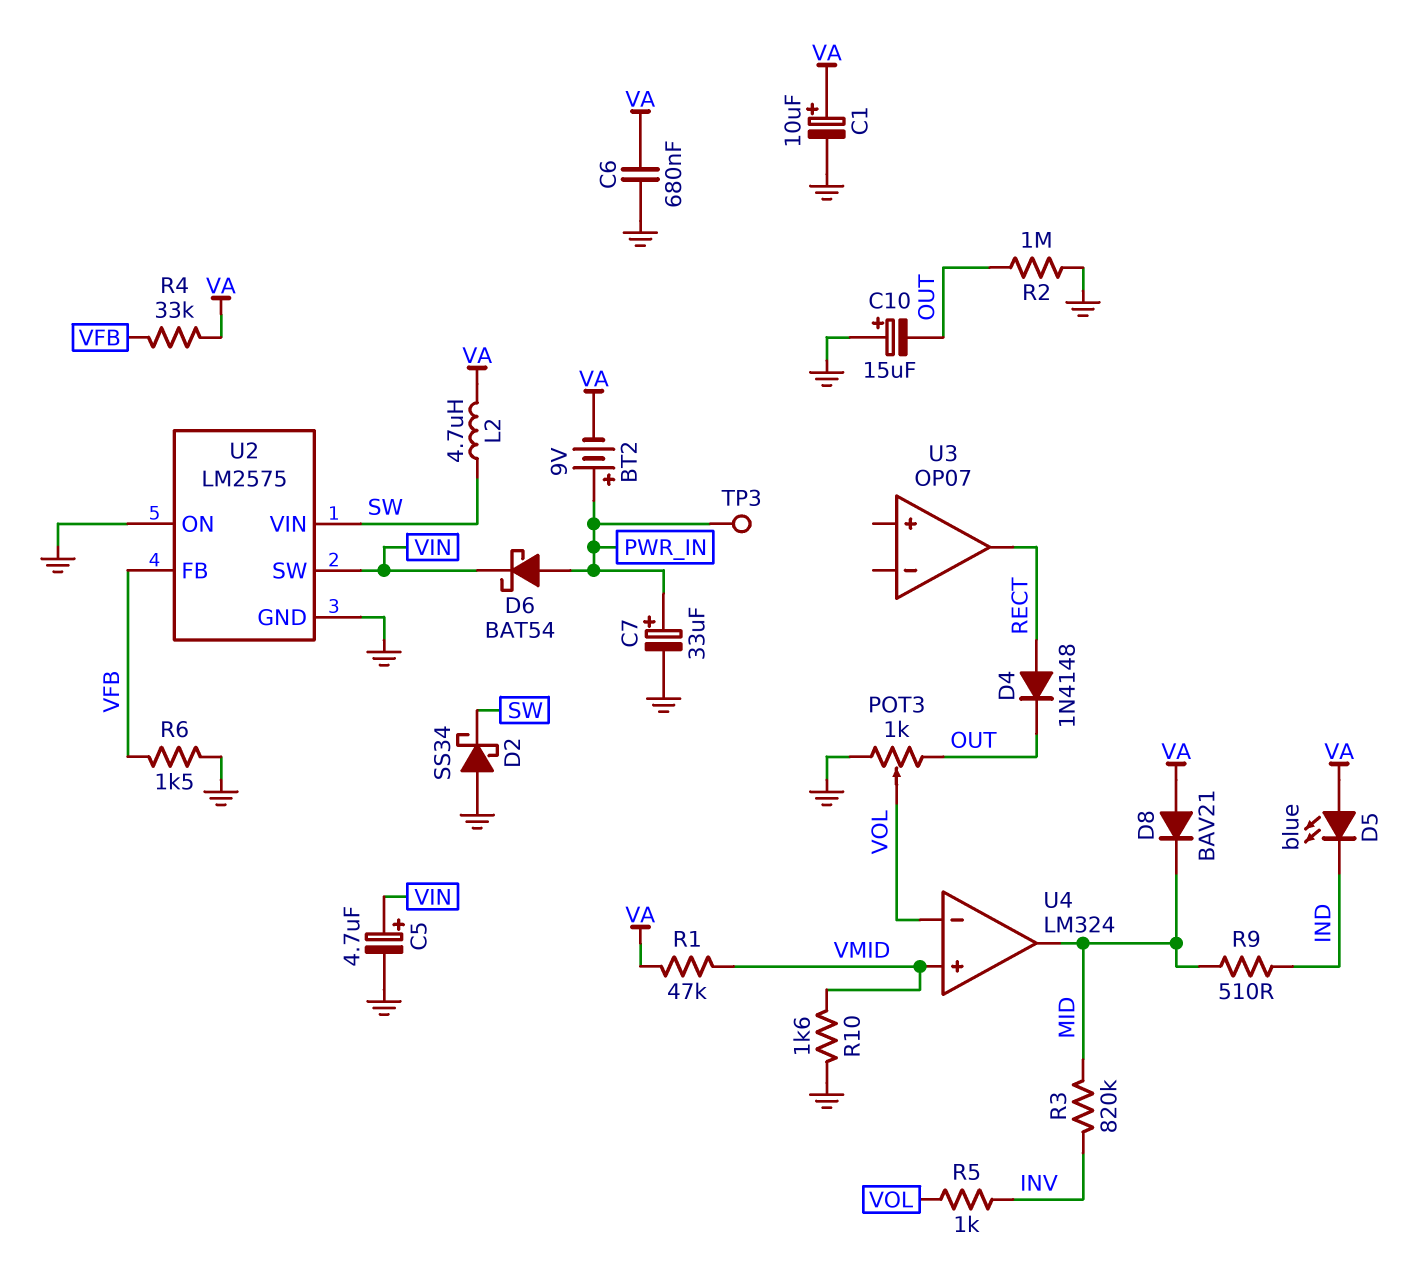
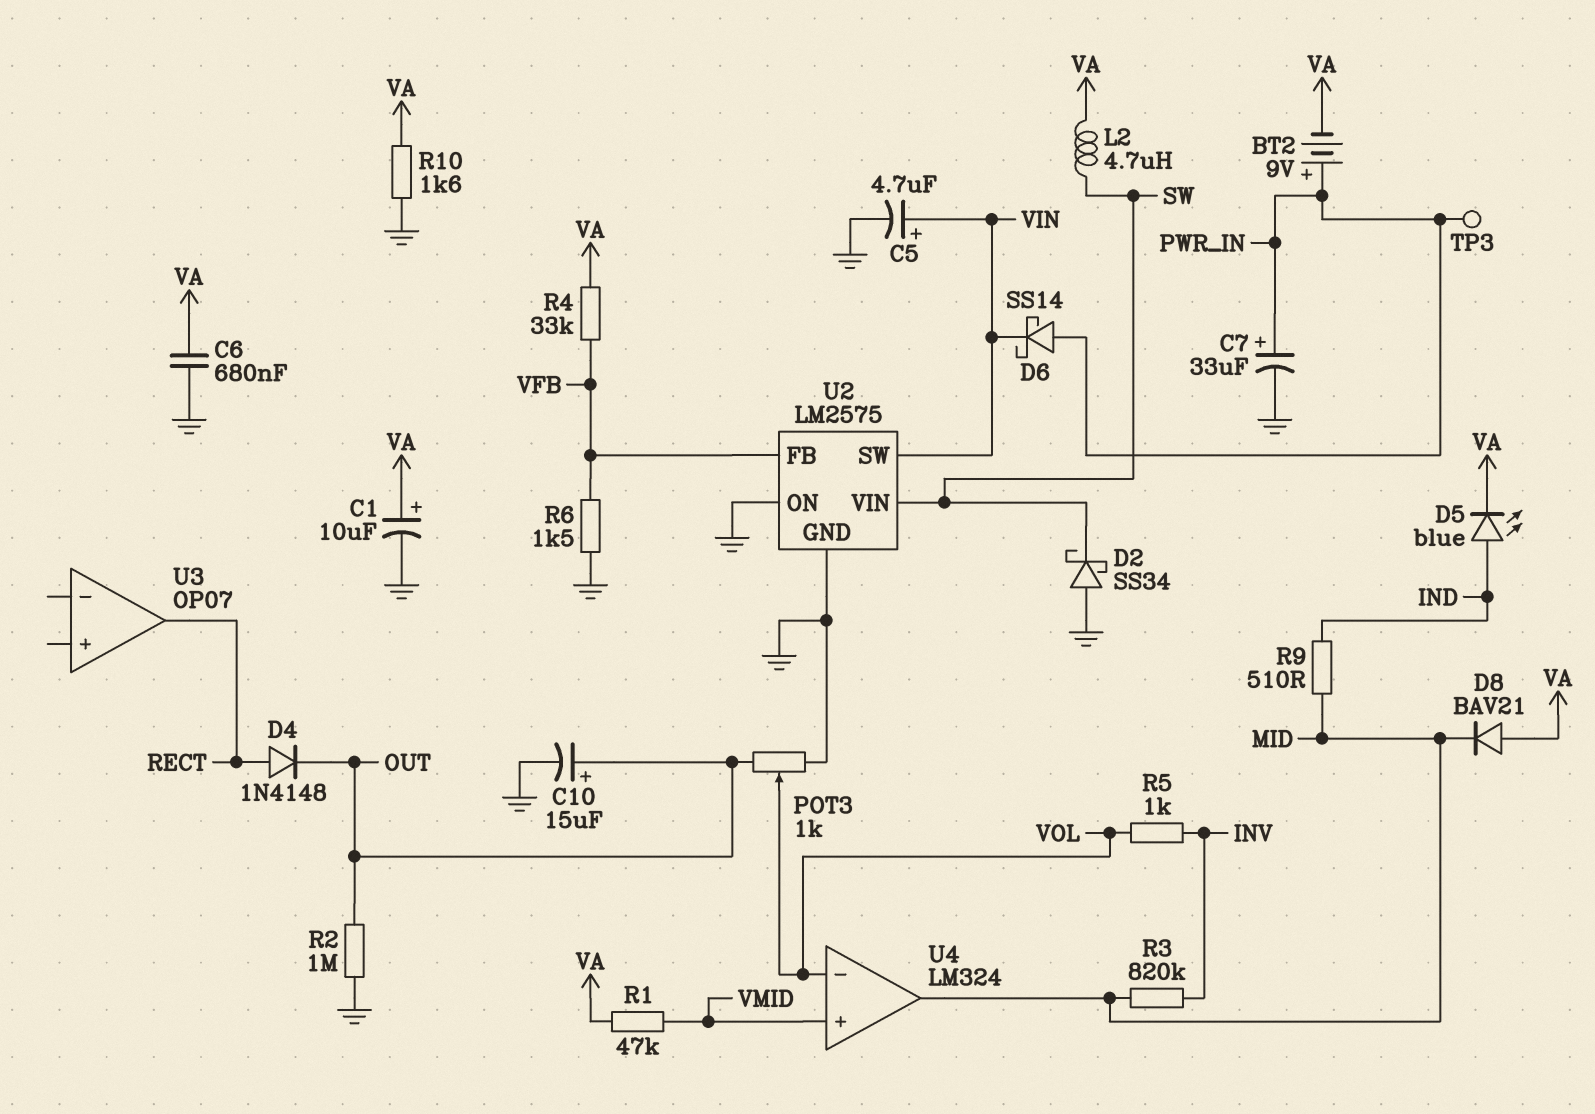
C10: 15uF (plus GND, minus OUT) -> 15uF (plus OUT, minus GND)
D5: LED blue (A VA, K IND) -> LED blue (A IND, K VA)
D6: schottky BAT54 (A PWR_IN, K VIN) -> schottky SS14 (A PWR_IN, K VIN)
R10: 1.6k (GND, VMID) -> 1.6k (GND, VA)

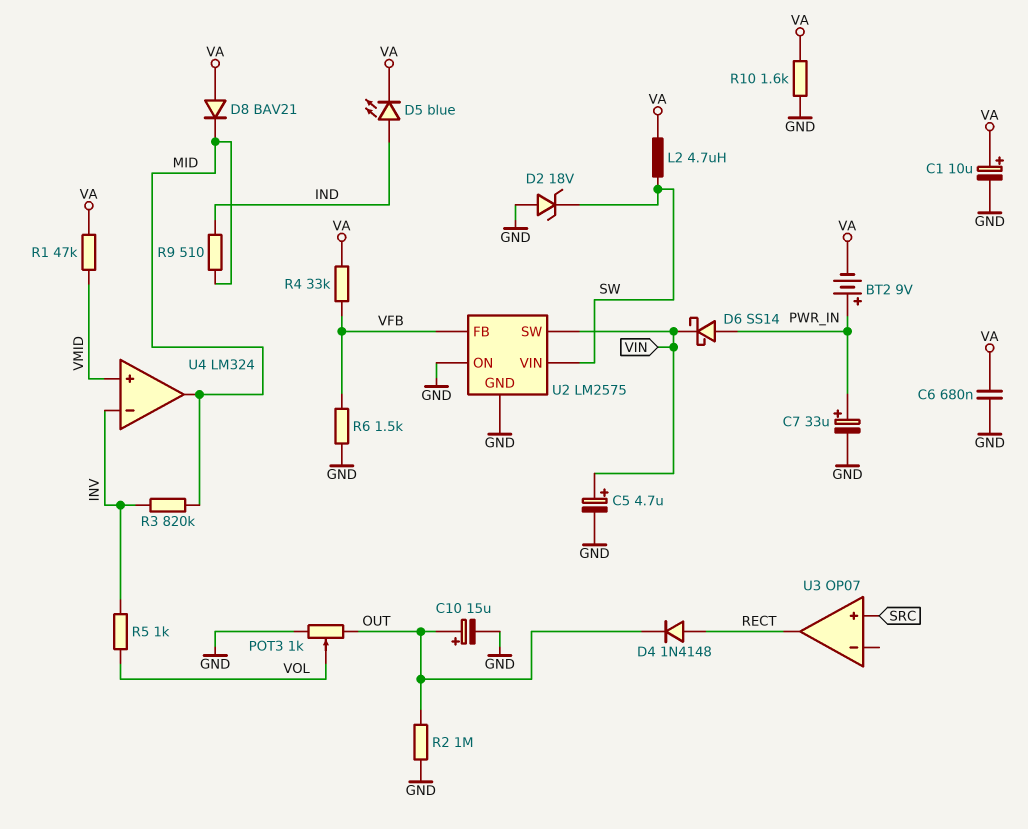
D2: schottky SS34 (A GND, K SW) -> zener 18V (A GND, K SW)
TP3: test point (PWR_IN) -> none
U3 pin in+: none -> SRC
U4 pin in-: VOL -> INV

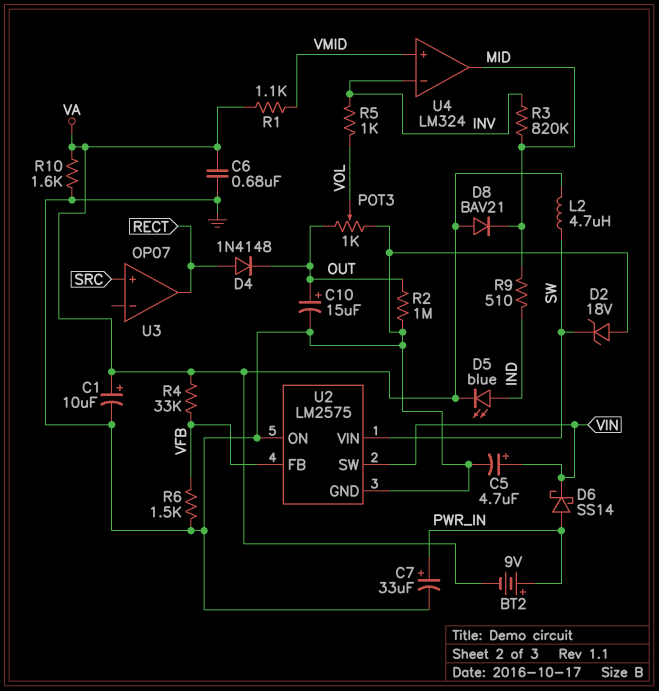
R1: 47k (VA, VMID) -> 1.1k (VA, VMID)

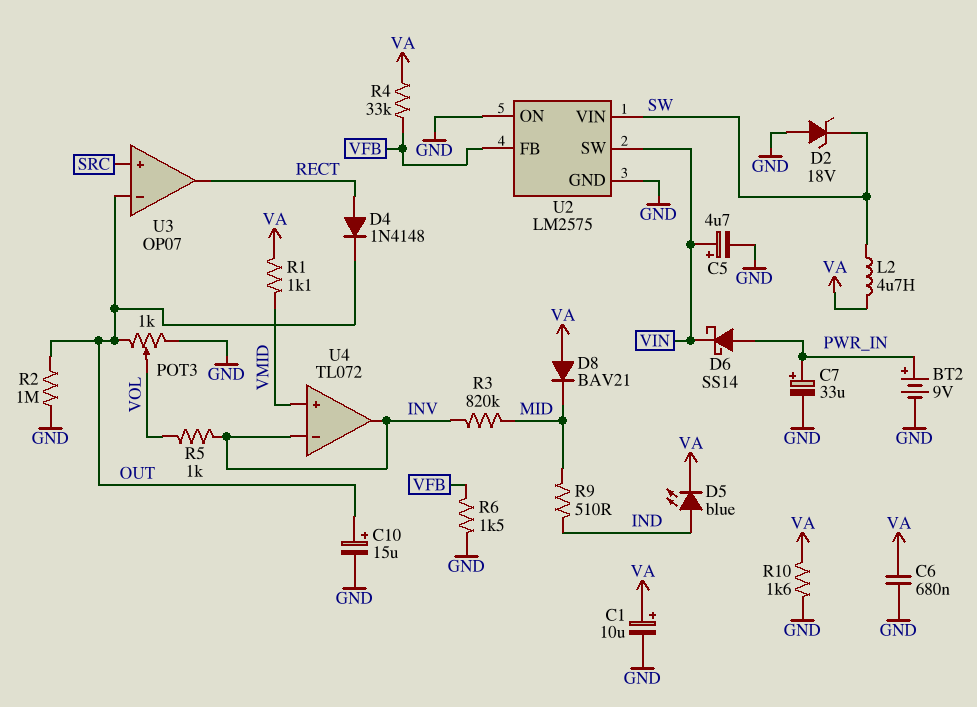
BT2: 9V (plus PWR_IN, minus VA) -> 9V (plus PWR_IN, minus GND)
U3 pin in-: none -> OUT
U4: LM324 -> TL072
U4 pin out: MID -> INV

